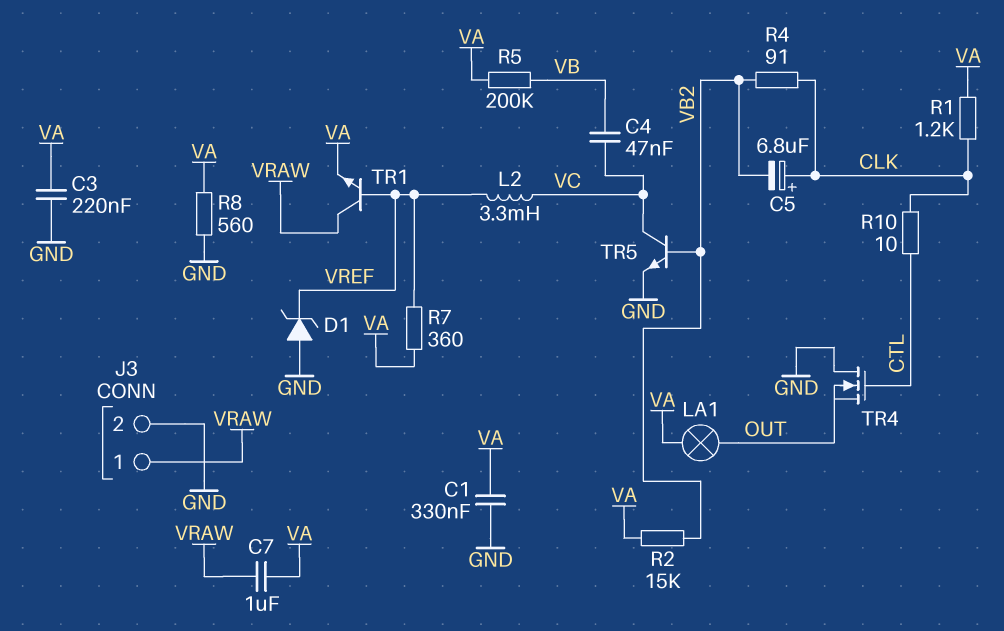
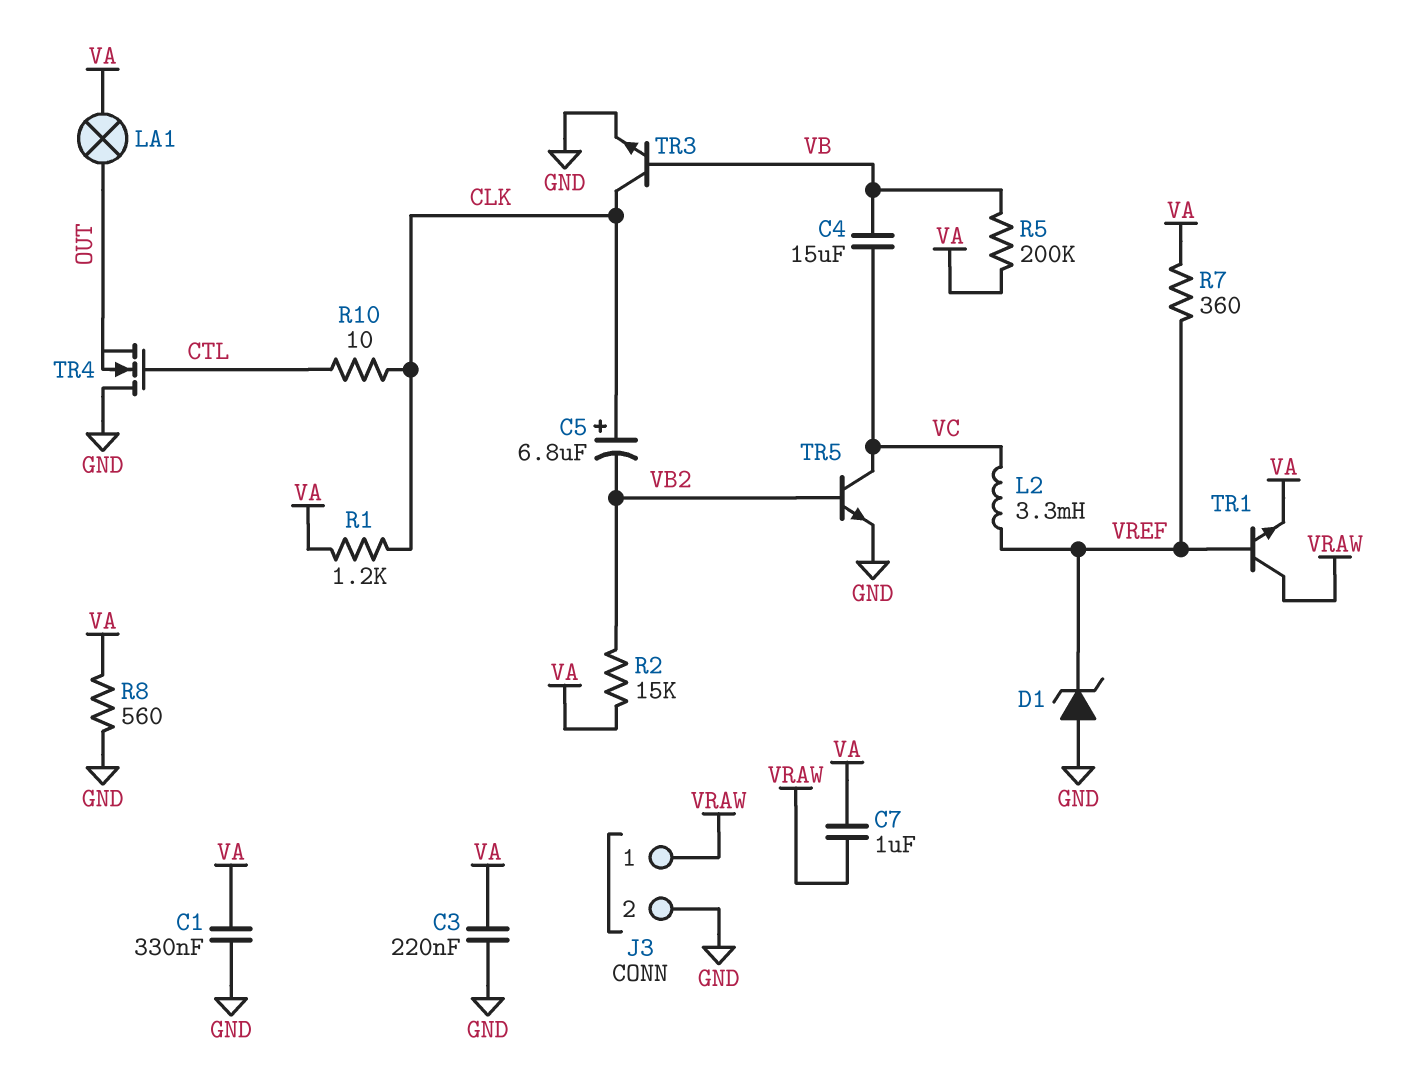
C4: 47nF (VB, VC) -> 15uF (VB, VC)
R4: 91 (CLK, VB2) -> none
TR3: none -> NPN (B VB, C CLK, E GND)

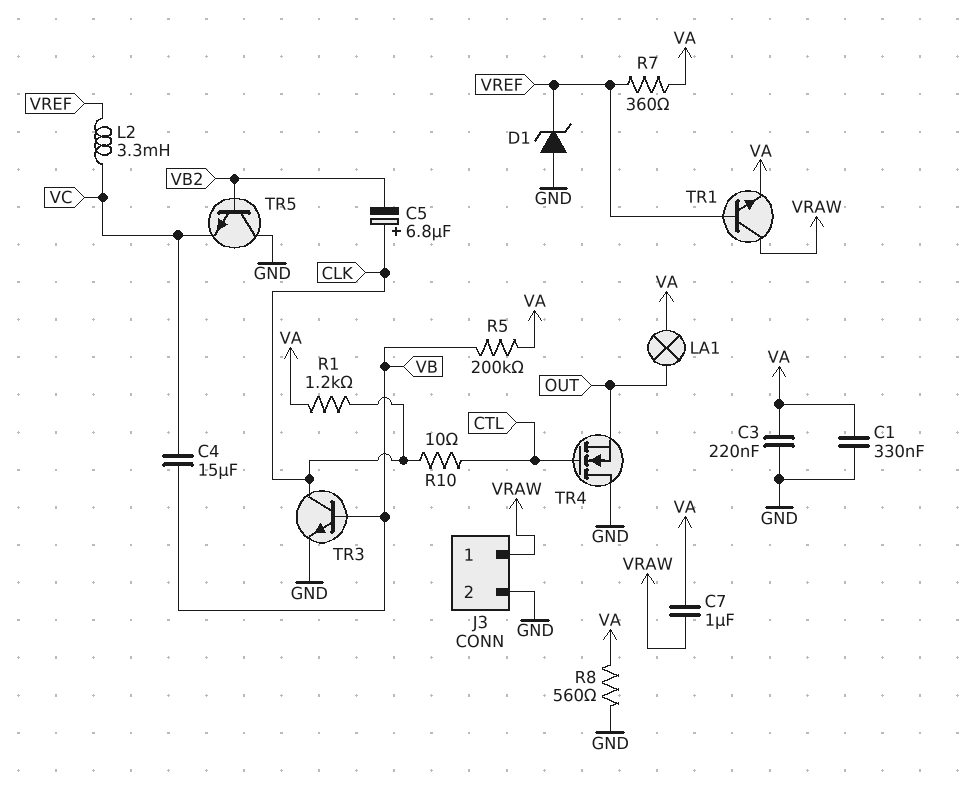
R2: 15k (VA, VB2) -> none
TR5: NPN (B VB2, C VC, E GND) -> NPN (B VB2, C GND, E VC)

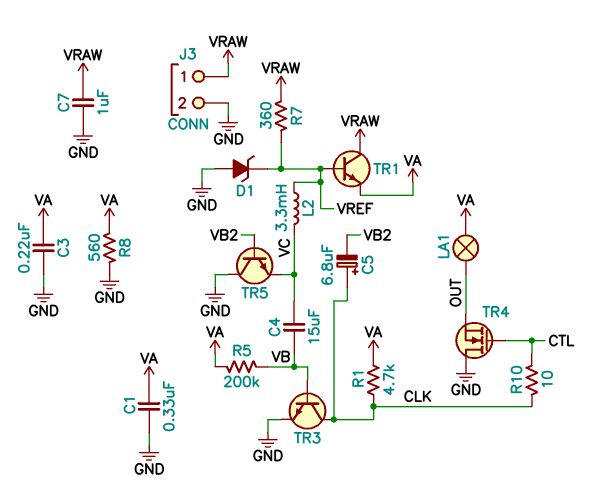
C7: 1uF (VA, VRAW) -> 1uF (GND, VRAW)
R1: 1.2k (CLK, VA) -> 4.7k (CLK, VA)
R7: 360 (VA, VREF) -> 360 (VRAW, VREF)

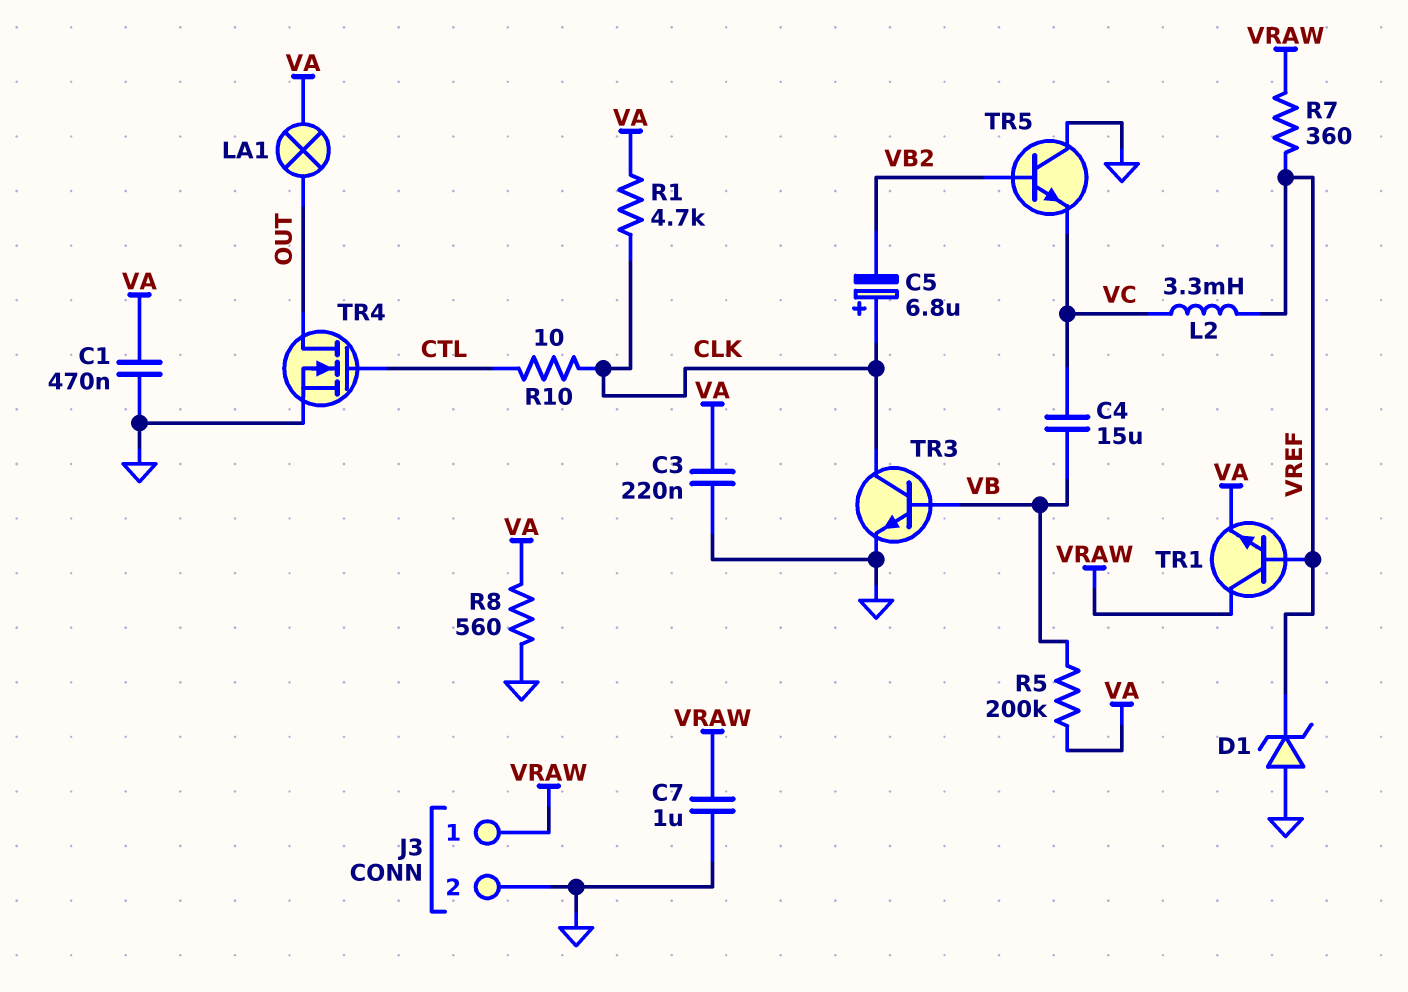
C1: 330nF (GND, VA) -> 470nF (GND, VA)
TR4: NMOS (G CTL, D GND, S OUT) -> NMOS (G CTL, D OUT, S GND)

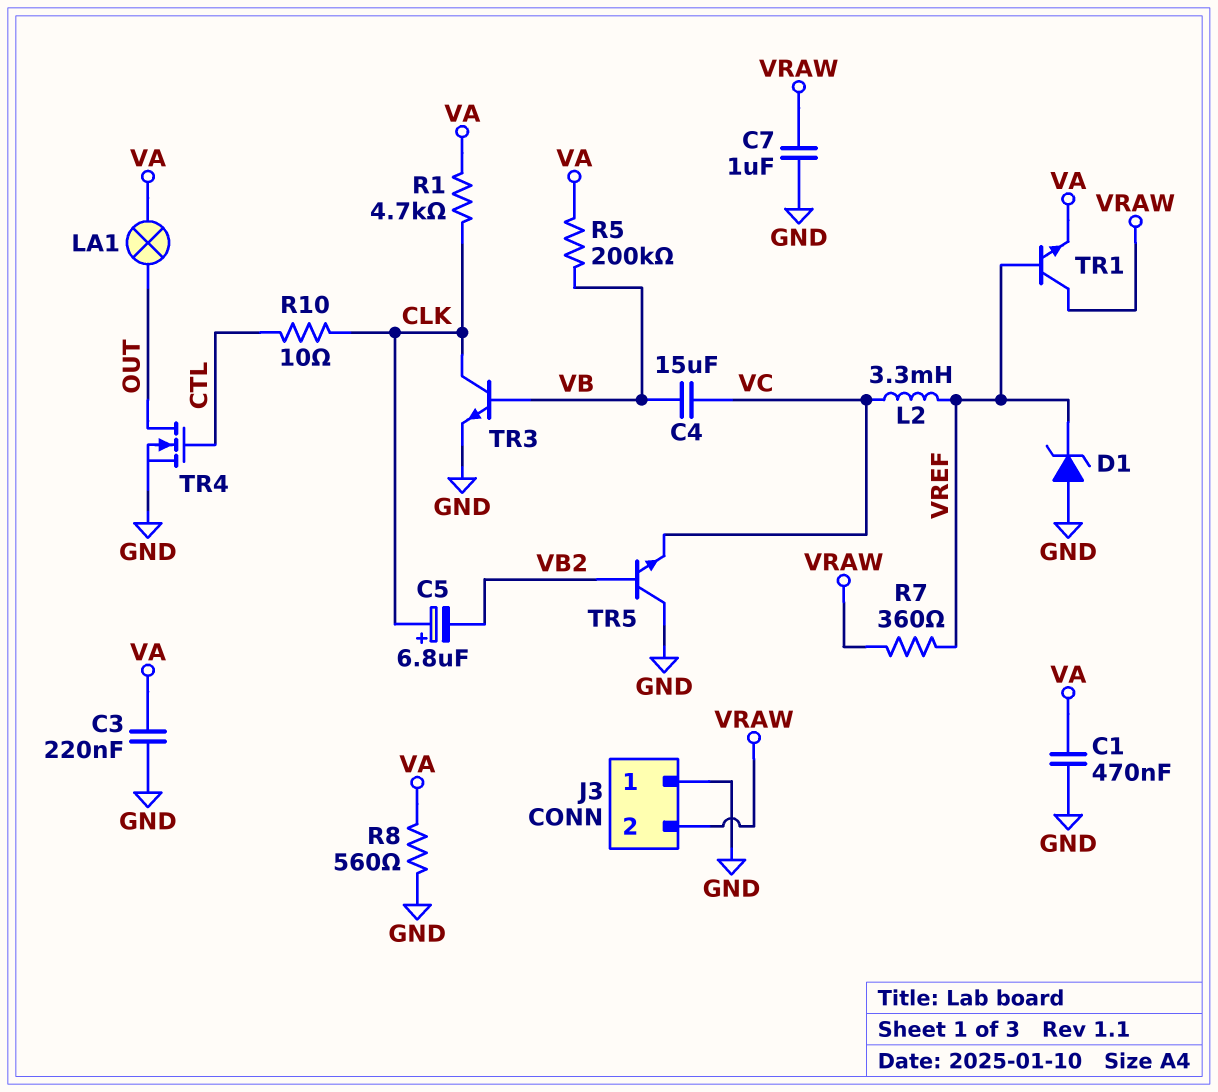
J3 pin 1: VRAW -> GND
J3 pin 2: GND -> VRAW

